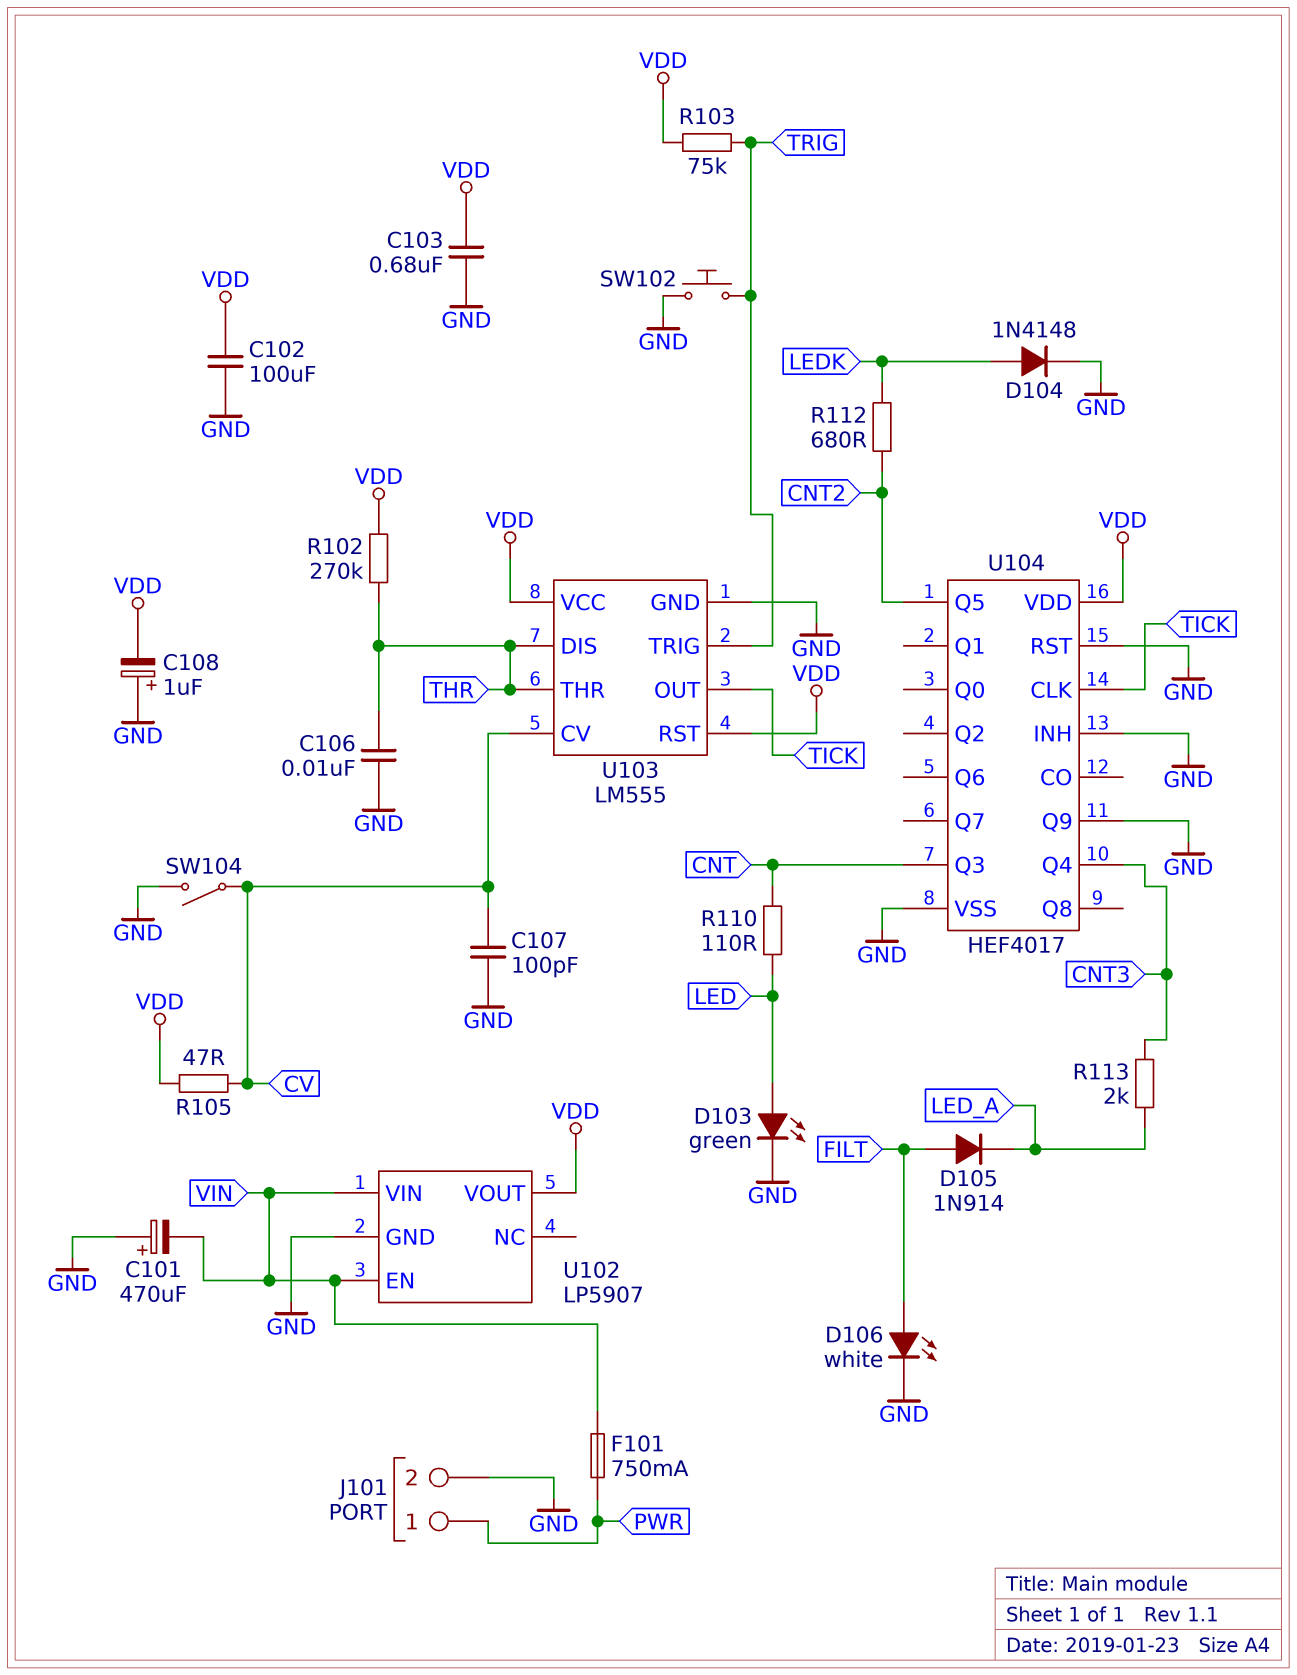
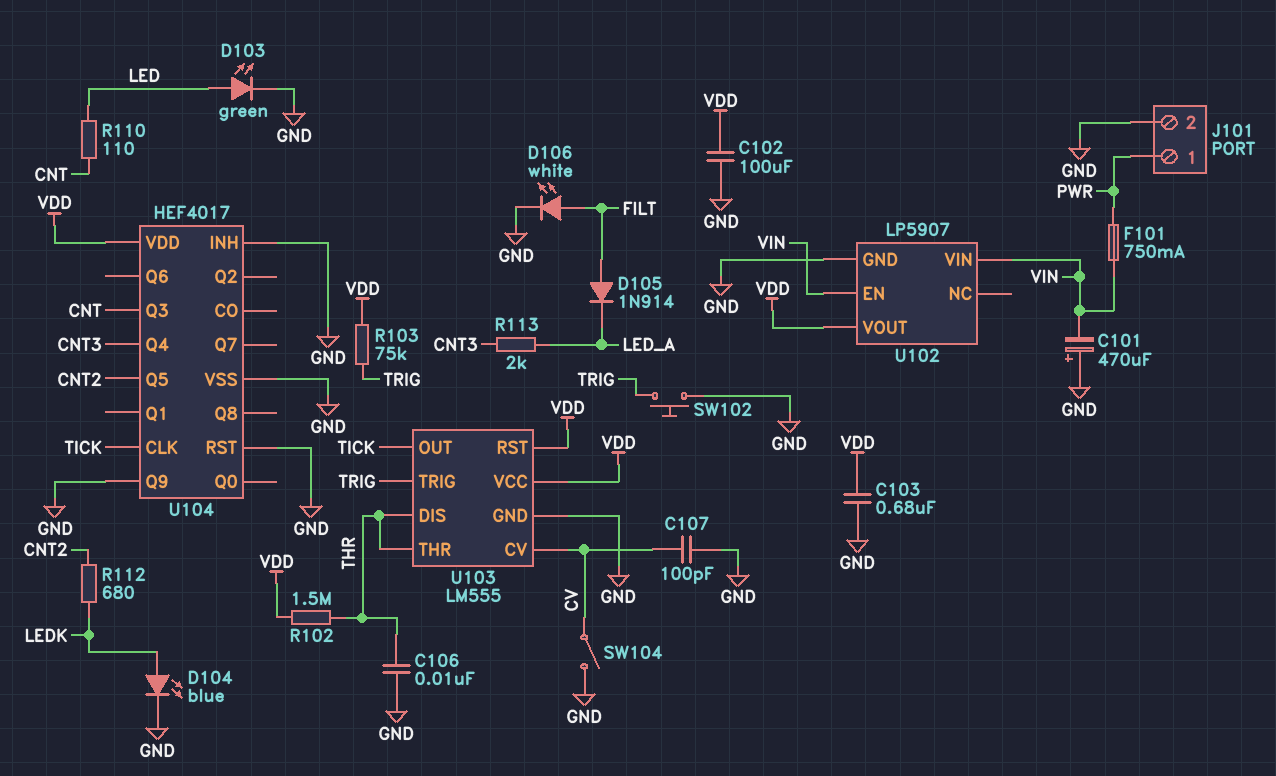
C108: 1uF (plus GND, minus VDD) -> none
D104: diode 1N4148 (A LEDK, K GND) -> LED blue (A LEDK, K GND)
R102: 270k (THR, VDD) -> 1.5M (THR, VDD)
R105: 47 (CV, VDD) -> none

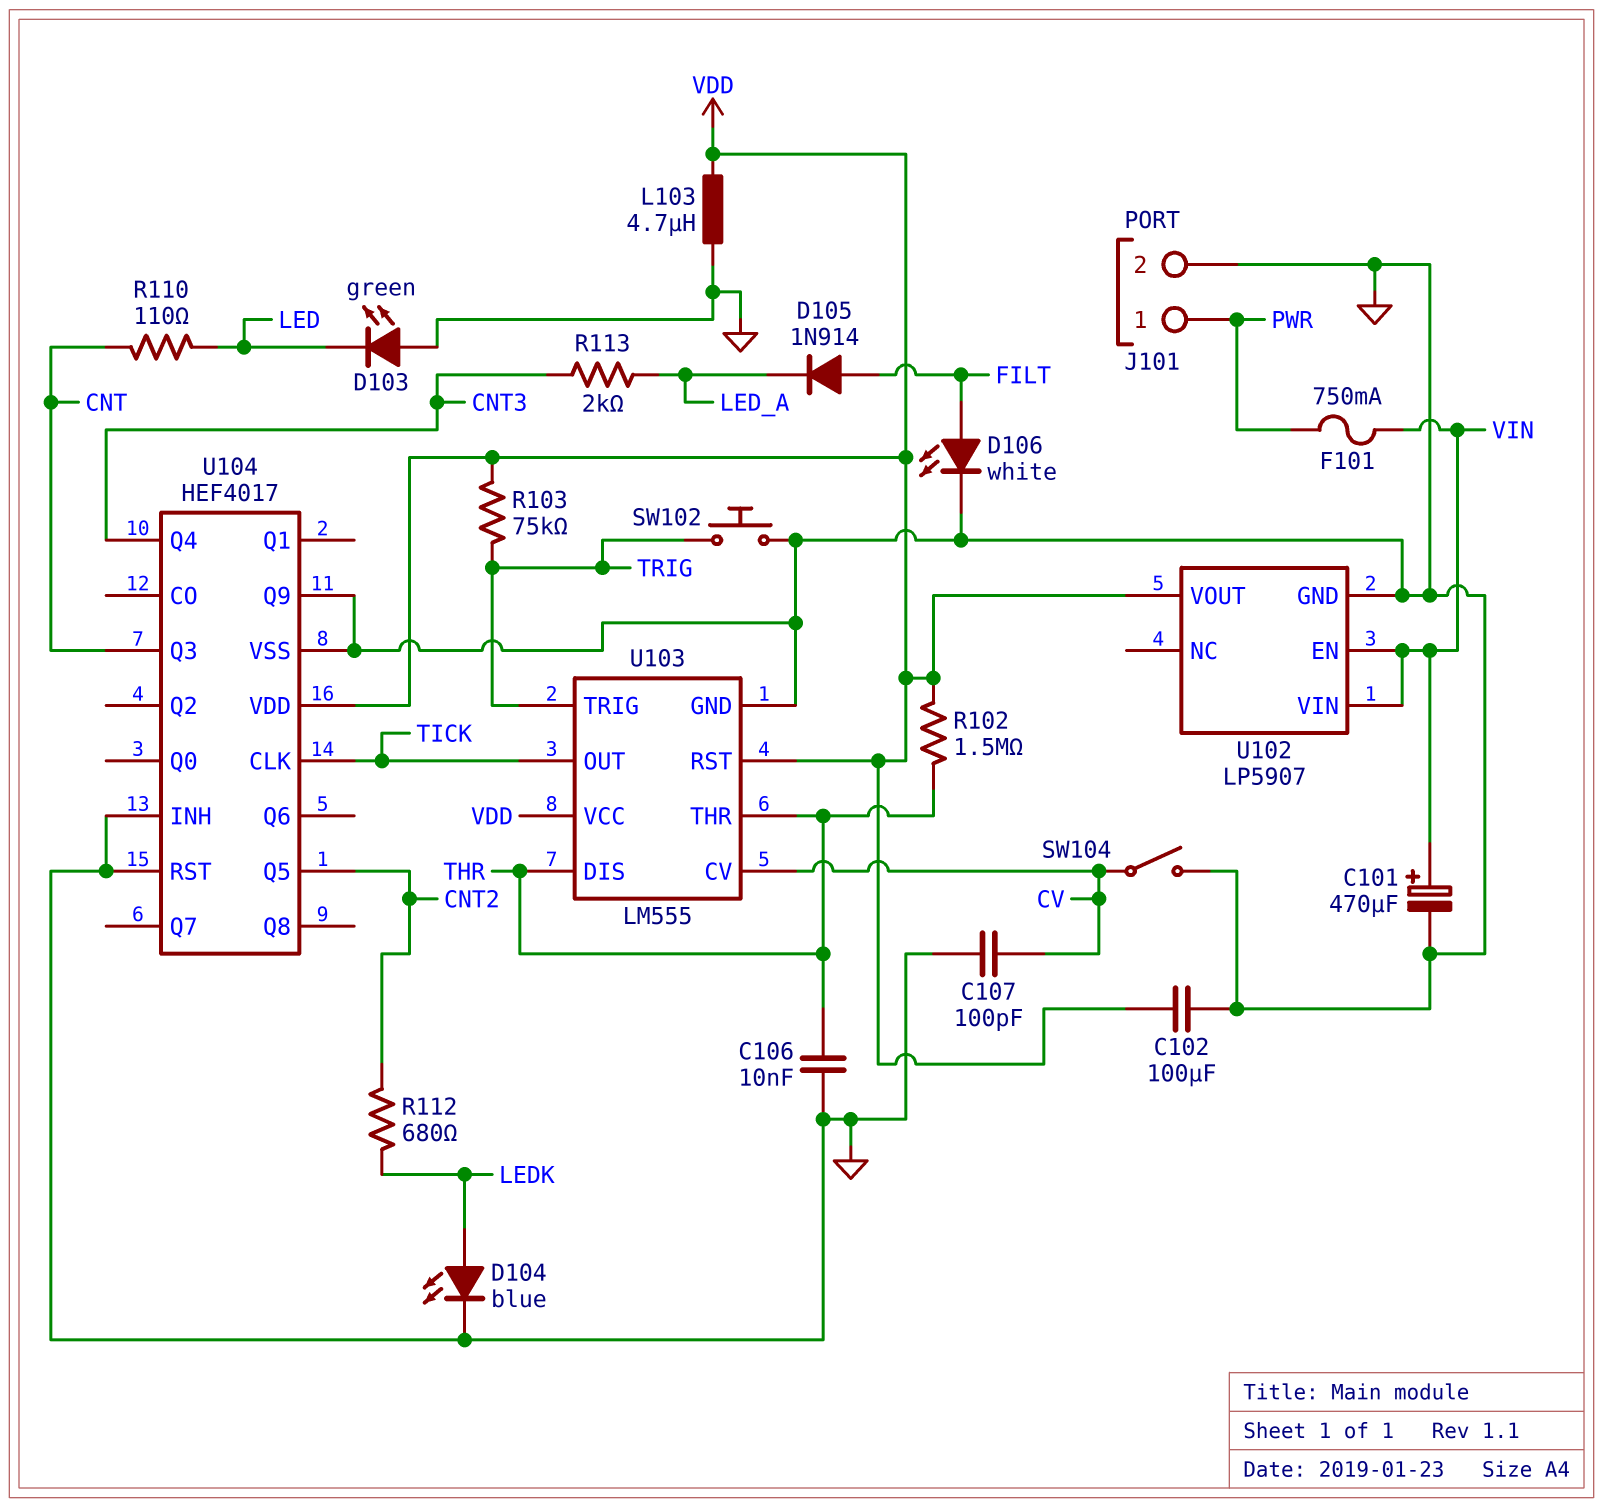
C101: 470uF (plus GND, minus VIN) -> 470uF (plus VIN, minus GND)
C103: 680nF (GND, VDD) -> none
D103: LED green (A LED, K GND) -> LED green (A GND, K LED)
L103: none -> 4.7uH (GND, VDD)

